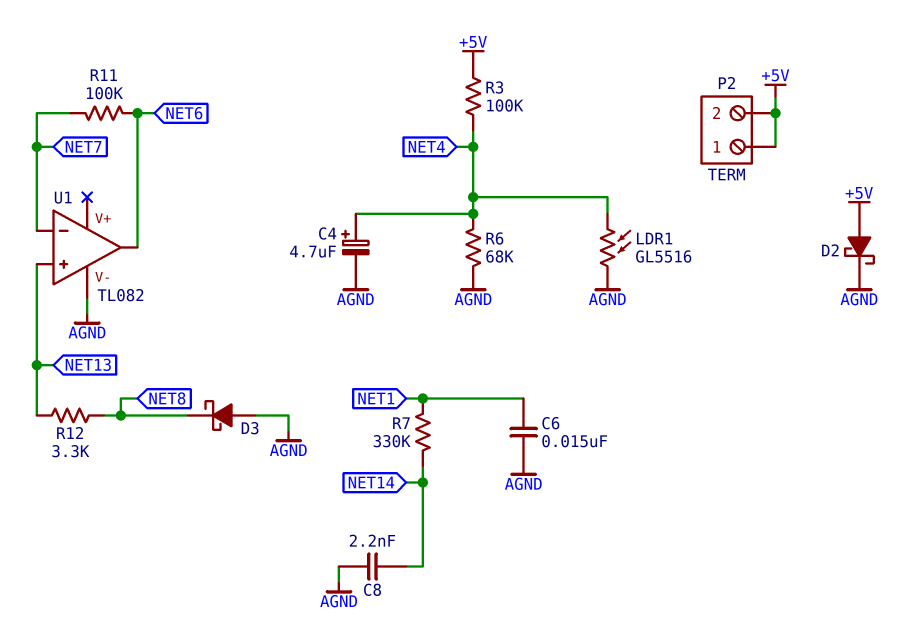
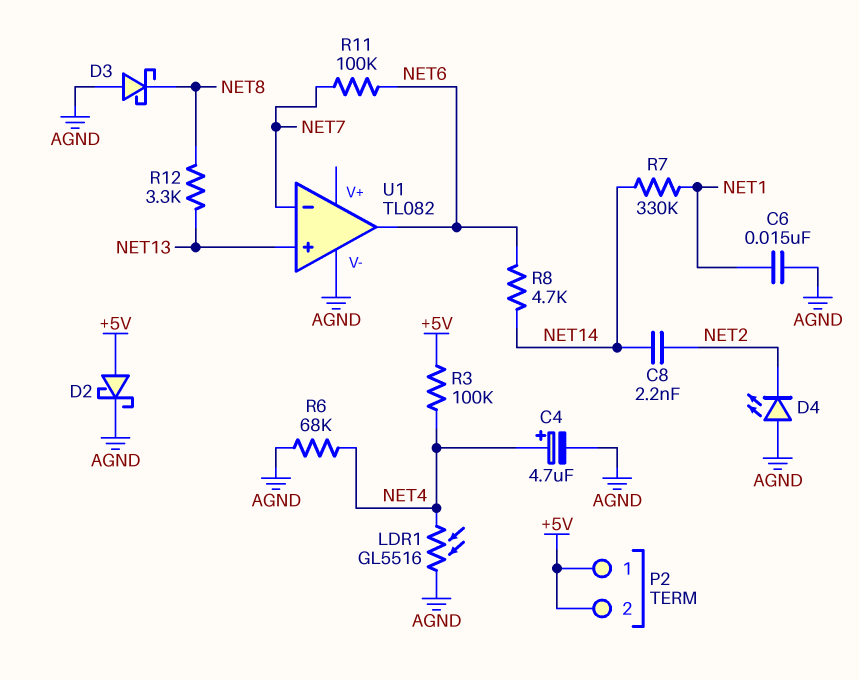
C8: 2.2nF (AGND, NET14) -> 2.2nF (NET2, NET14)
D4: none -> LED (A AGND, K NET2)
R8: none -> 4.7k (NET6, NET14)

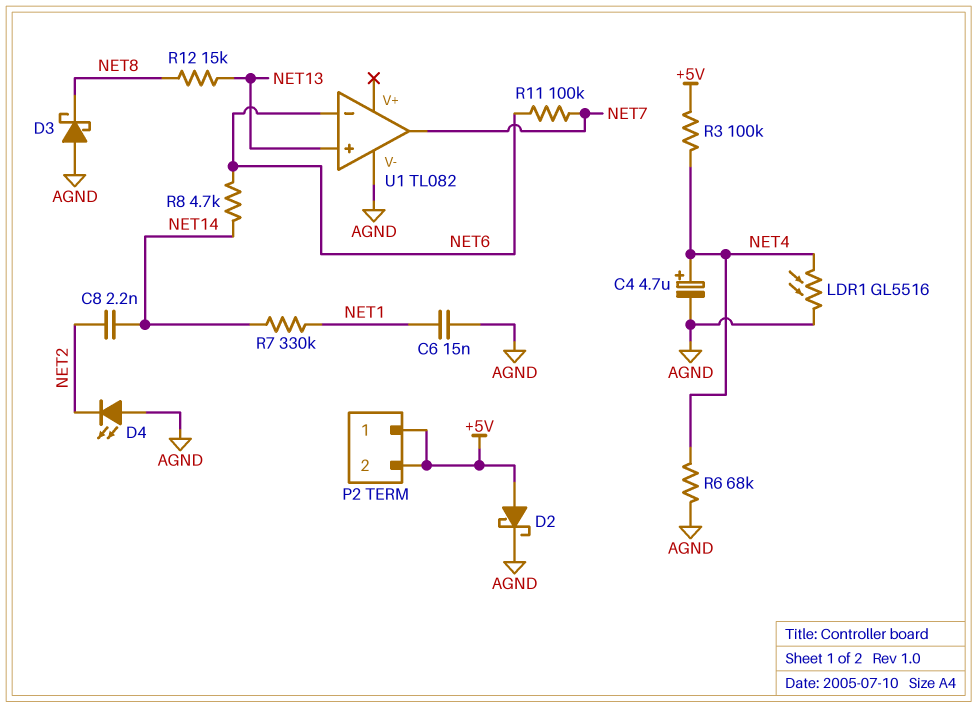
R12: 3.3k (NET8, NET13) -> 15k (NET8, NET13)
U1 pin in-: NET7 -> NET6
U1 pin out: NET6 -> NET7

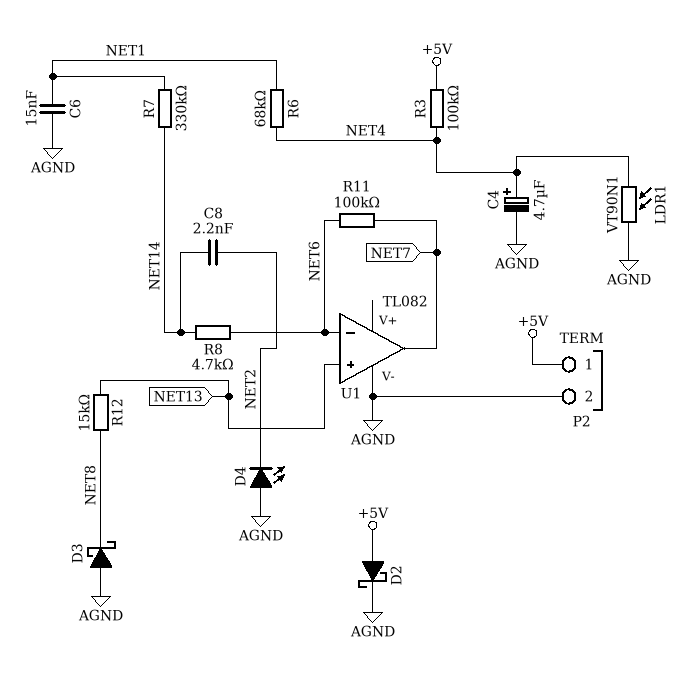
LDR1: GL5516 (AGND, NET4) -> VT90N1 (AGND, NET4)
P2 pin 2: +5V -> AGND
R6: 68k (AGND, NET4) -> 68k (NET1, NET4)

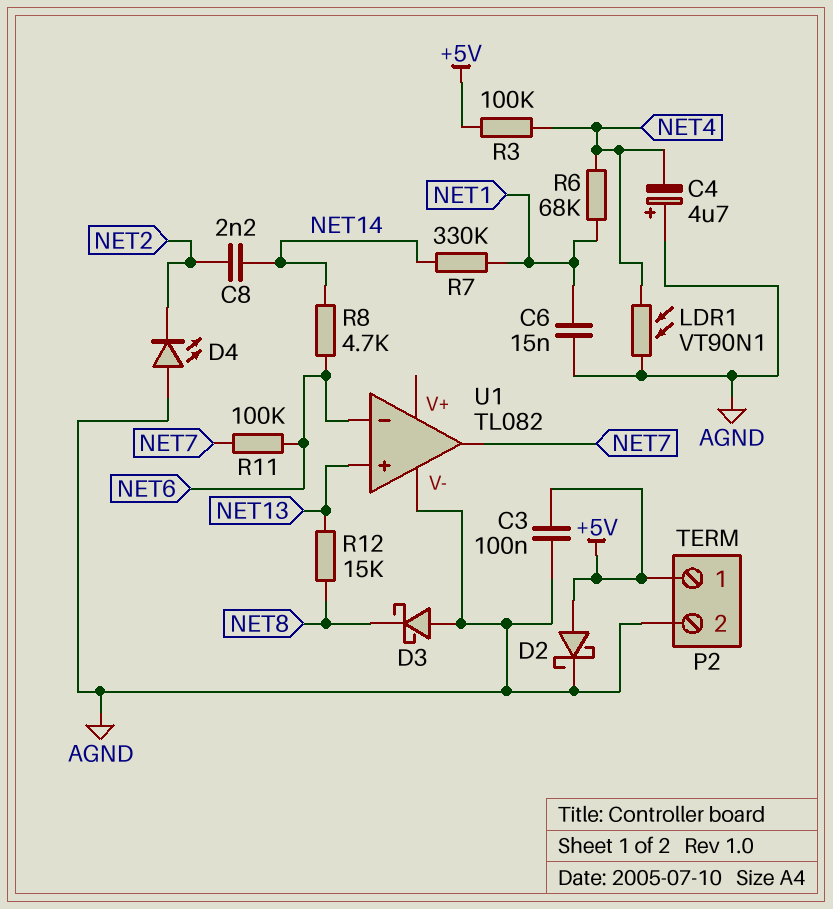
C3: none -> 100nF (+5V, AGND)
C4: 4.7uF (plus NET4, minus AGND) -> 4.7uF (plus AGND, minus NET4)

